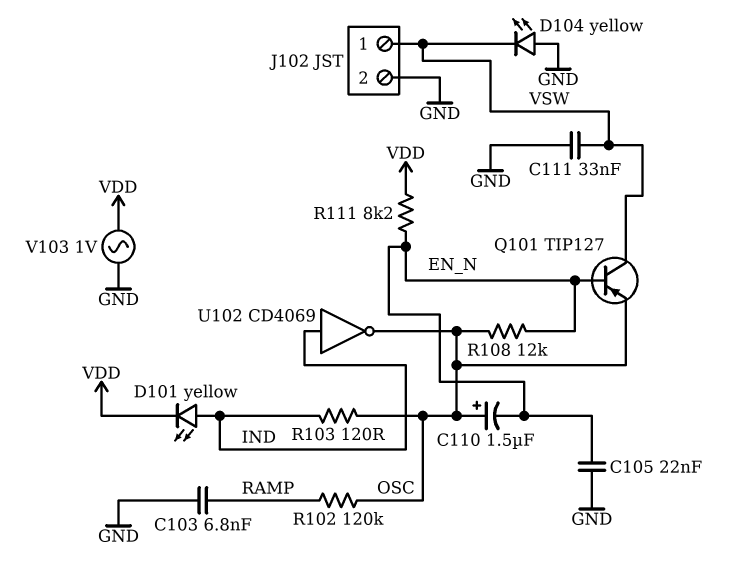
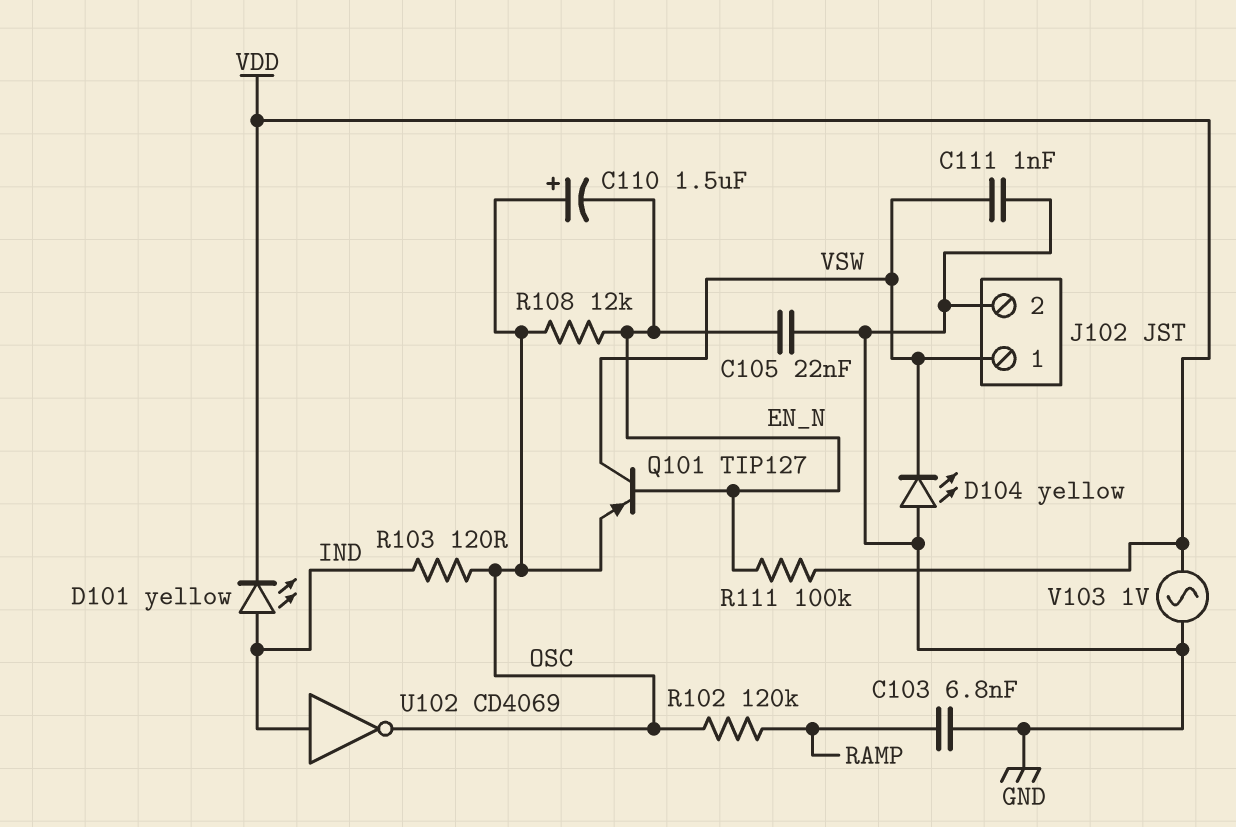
C111: 33nF (GND, VSW) -> 1nF (GND, VSW)
R111: 8.2k (EN_N, VDD) -> 100k (EN_N, VDD)

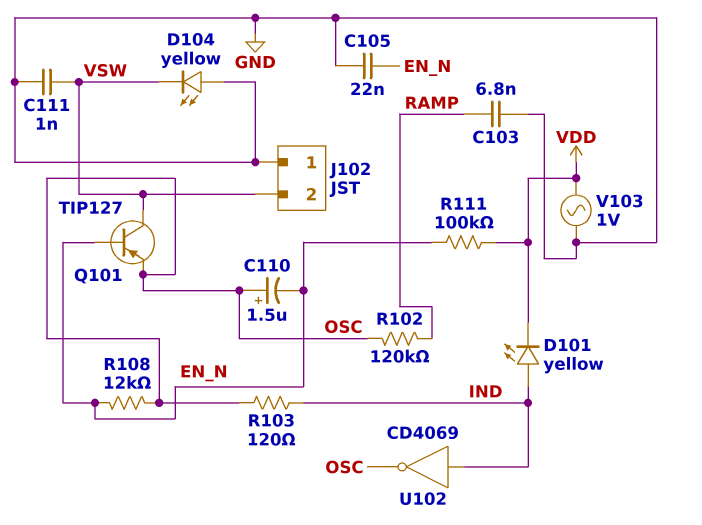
J102 pin 1: VSW -> GND
J102 pin 2: GND -> VSW

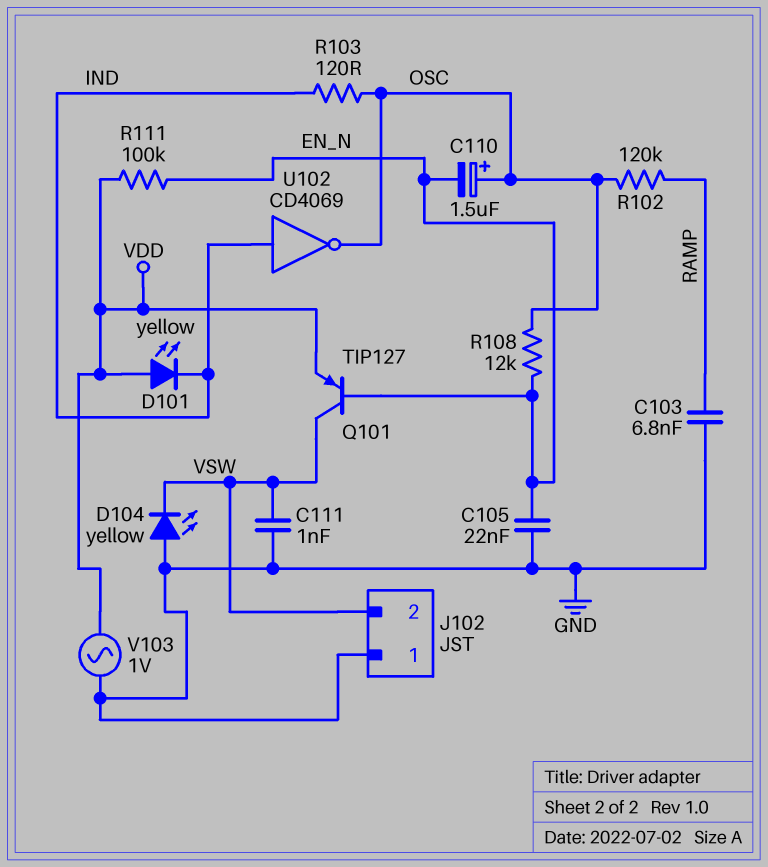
D101: LED yellow (A IND, K VDD) -> LED yellow (A VDD, K IND)
Q101: PNP TIP127 (B EN_N, C VSW, E OSC) -> PNP TIP127 (B EN_N, C VSW, E VDD)

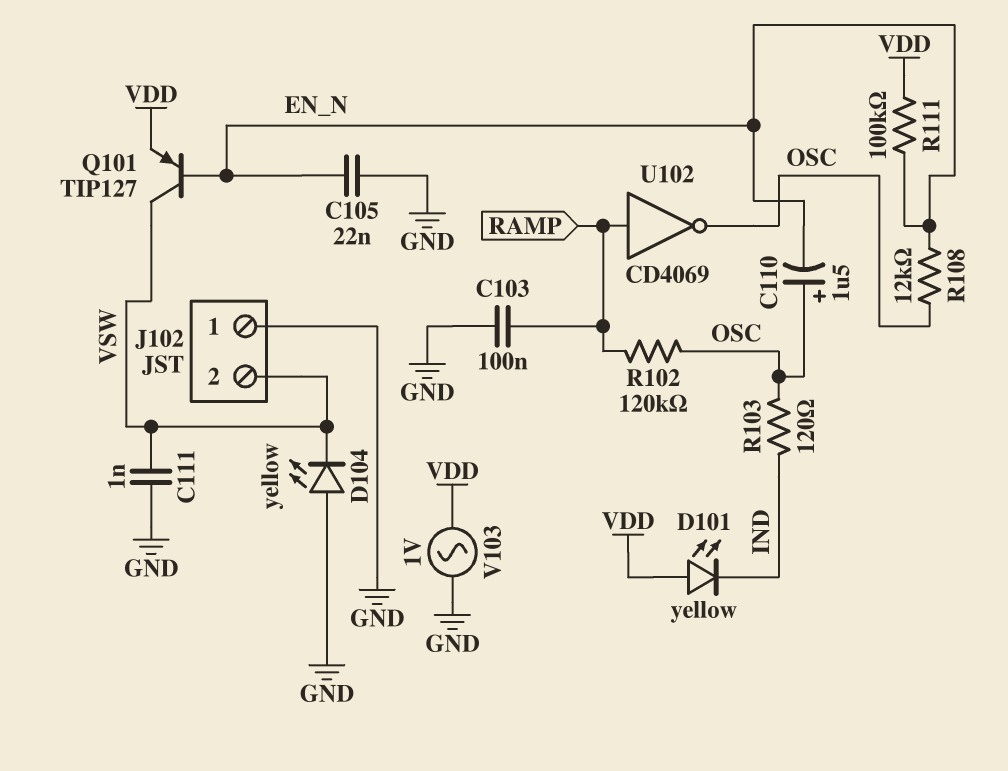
C103: 6.8nF (GND, RAMP) -> 100nF (GND, RAMP)
U102: NOT CD4069 (in IND, out OSC) -> NOT CD4069 (in RAMP, out OSC)

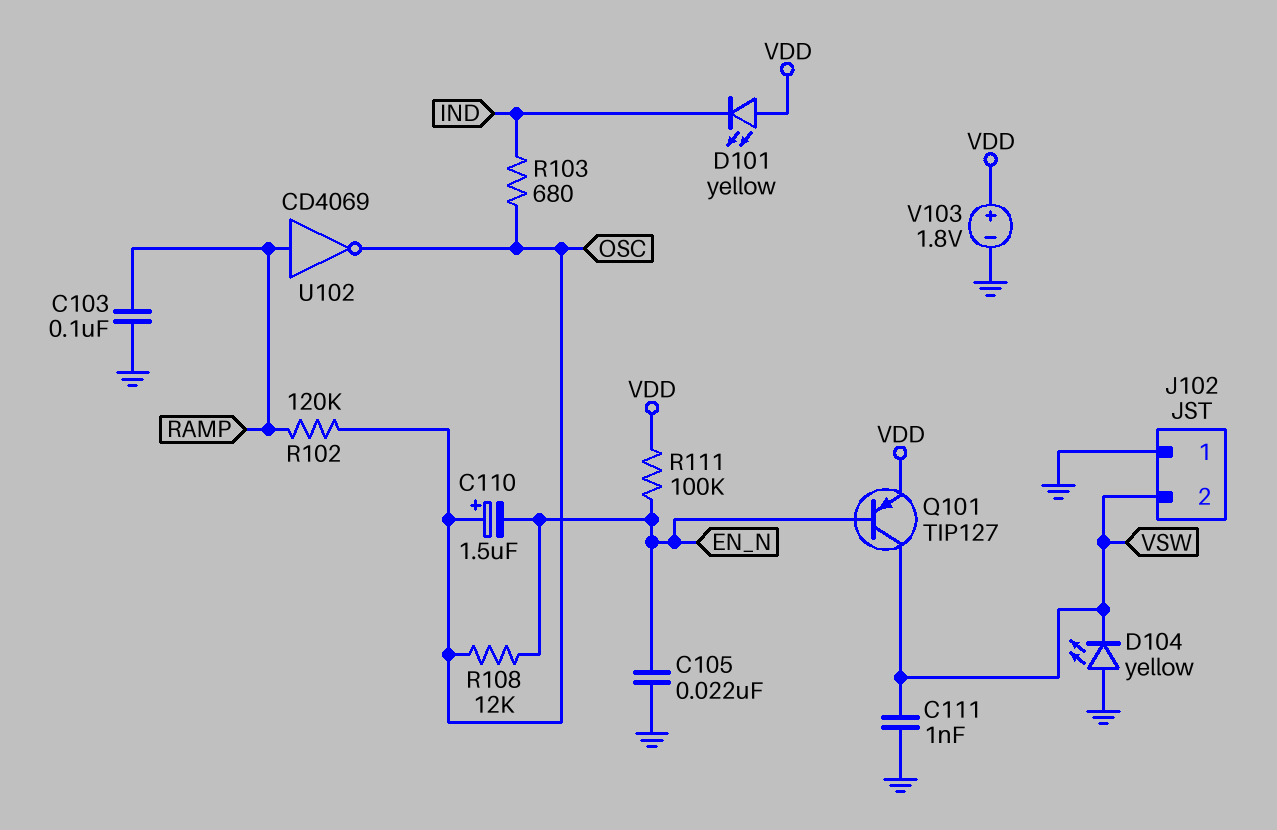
R103: 120 (IND, OSC) -> 680 (IND, OSC)
V103: AC 1V (GND, VDD) -> 1.8V (plus VDD, minus GND)

